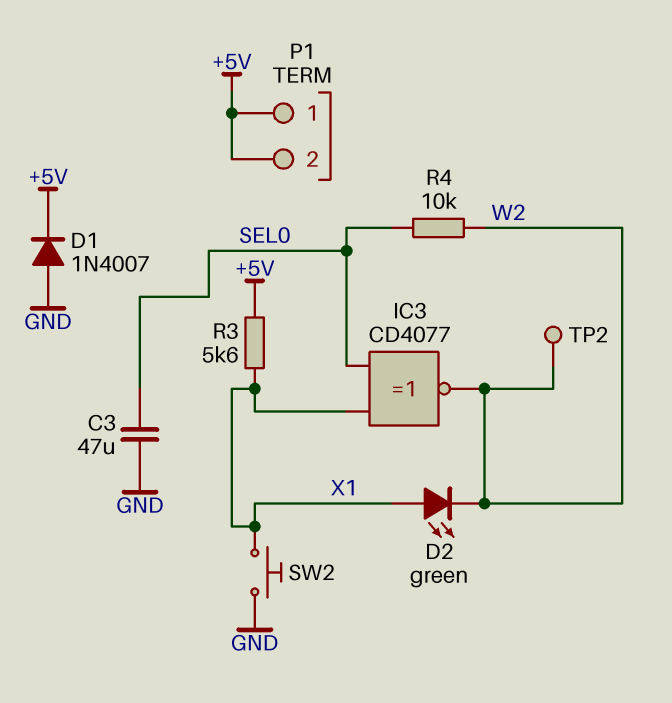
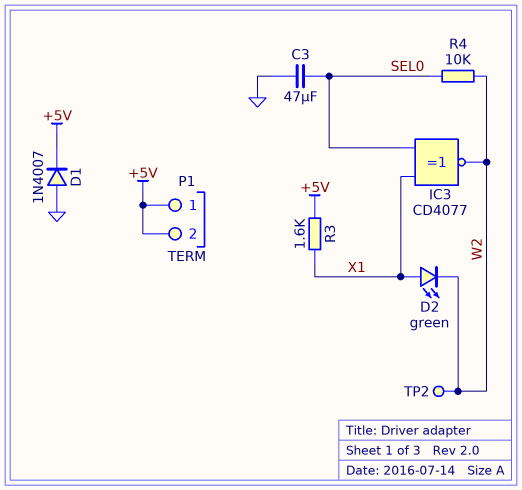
R3: 5.6k (+5V, X1) -> 1.6k (+5V, X1)
SW2: button (GND, X1) -> none

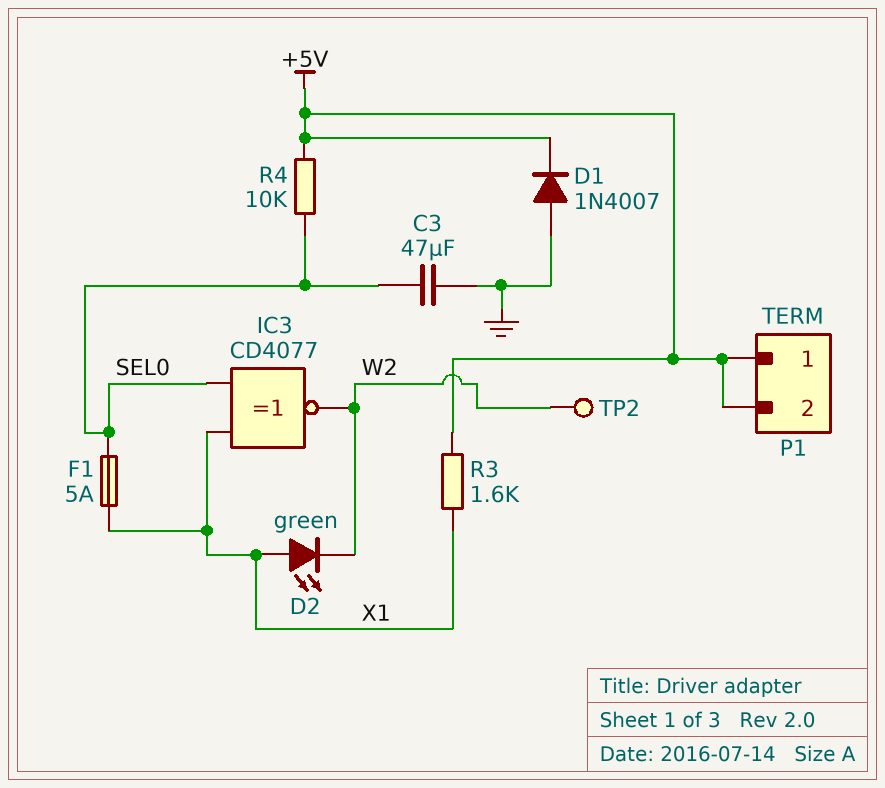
F1: none -> 5A (SEL0, X1)
R4: 10k (SEL0, W2) -> 10k (+5V, SEL0)

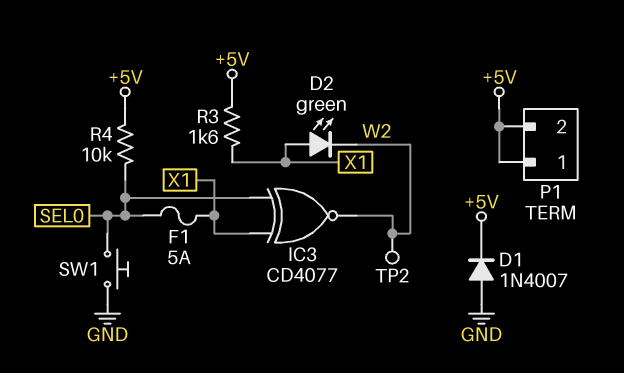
C3: 47uF (GND, SEL0) -> none
SW1: none -> button (GND, SEL0)

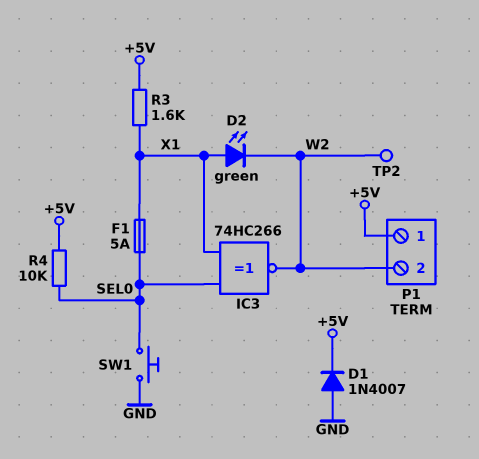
IC3: XNOR CD4077 (in SEL0, in X1, out W2) -> XNOR 74HC266 (in SEL0, in X1, out W2)
P1 pin 2: +5V -> W2

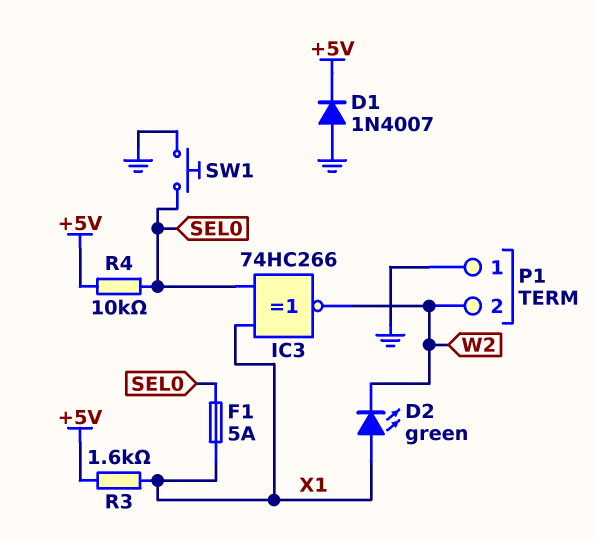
P1 pin 1: +5V -> GND
TP2: test point (W2) -> none

